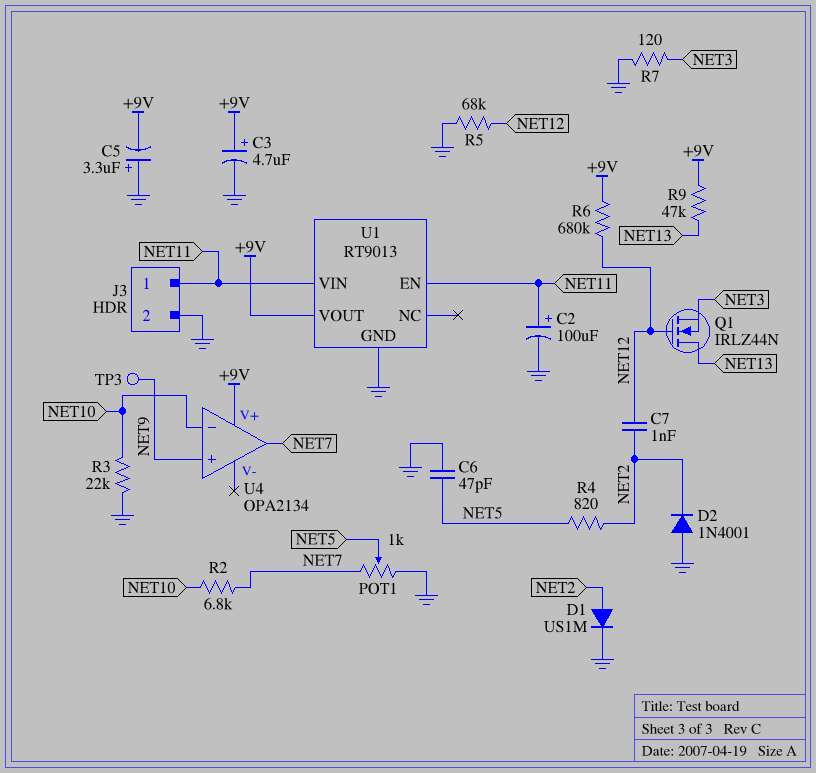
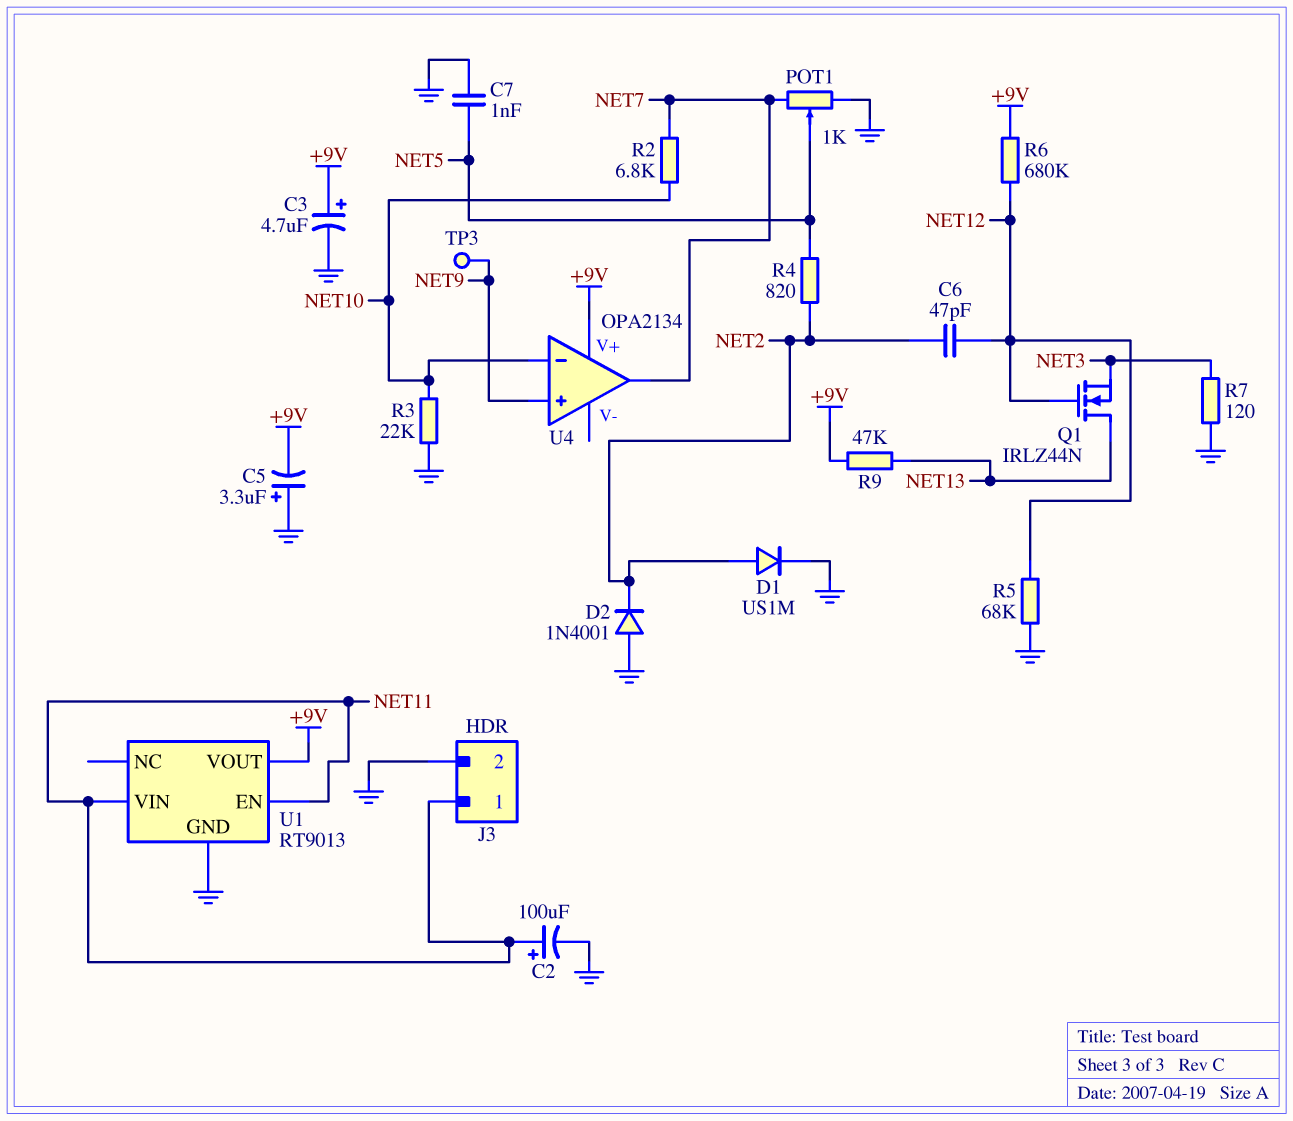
C6: 47pF (GND, NET5) -> 47pF (NET2, NET12)
C7: 1nF (NET2, NET12) -> 1nF (GND, NET5)

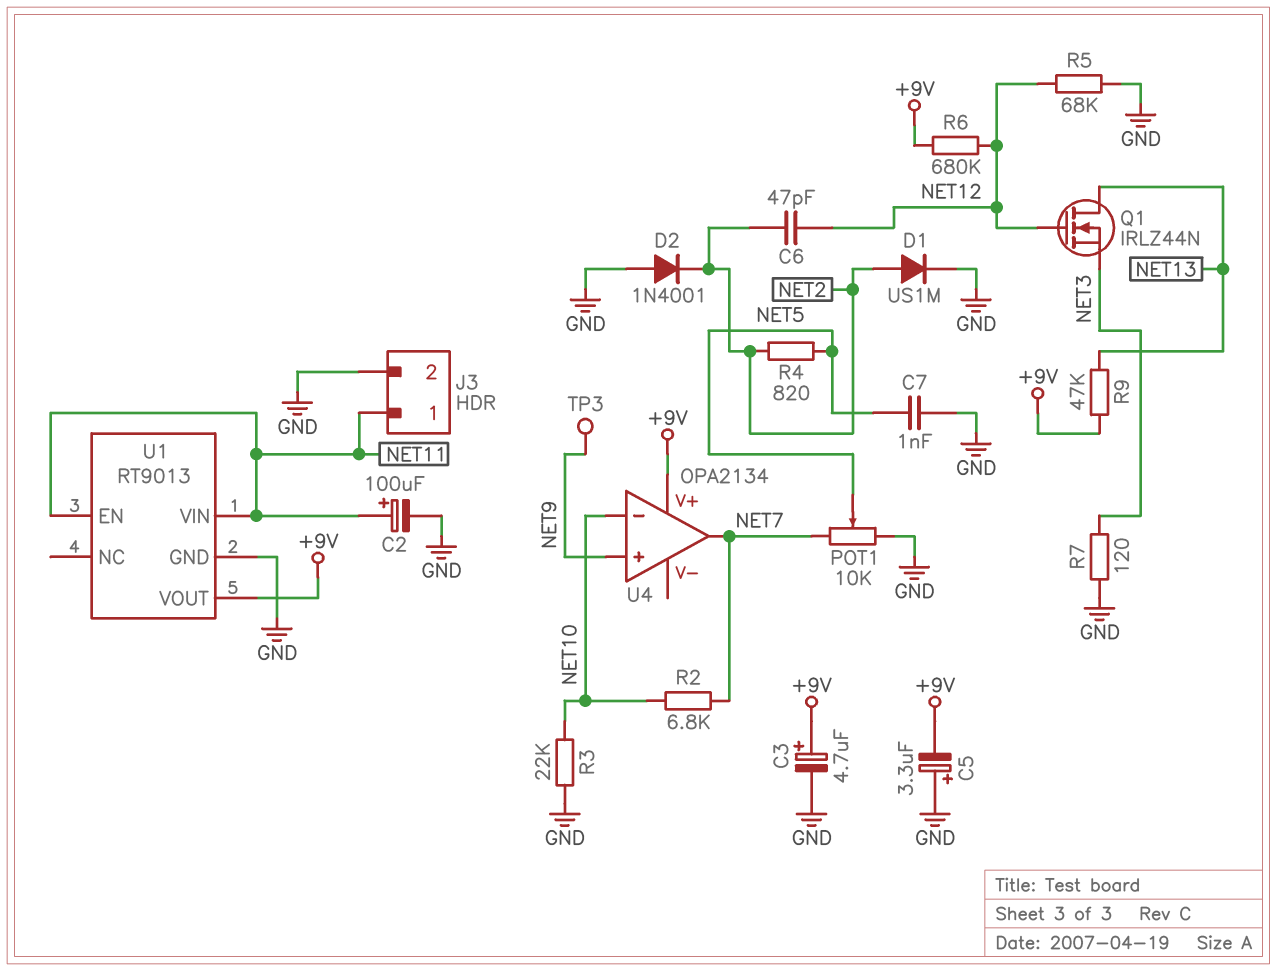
POT1: 1k (GND, NET7, wiper NET5) -> 10k (GND, NET7, wiper NET5)

